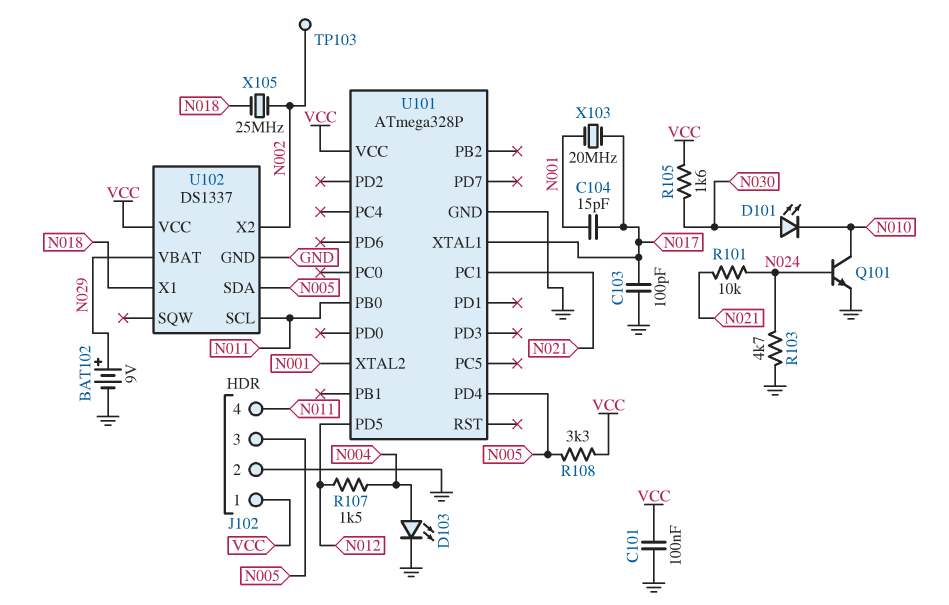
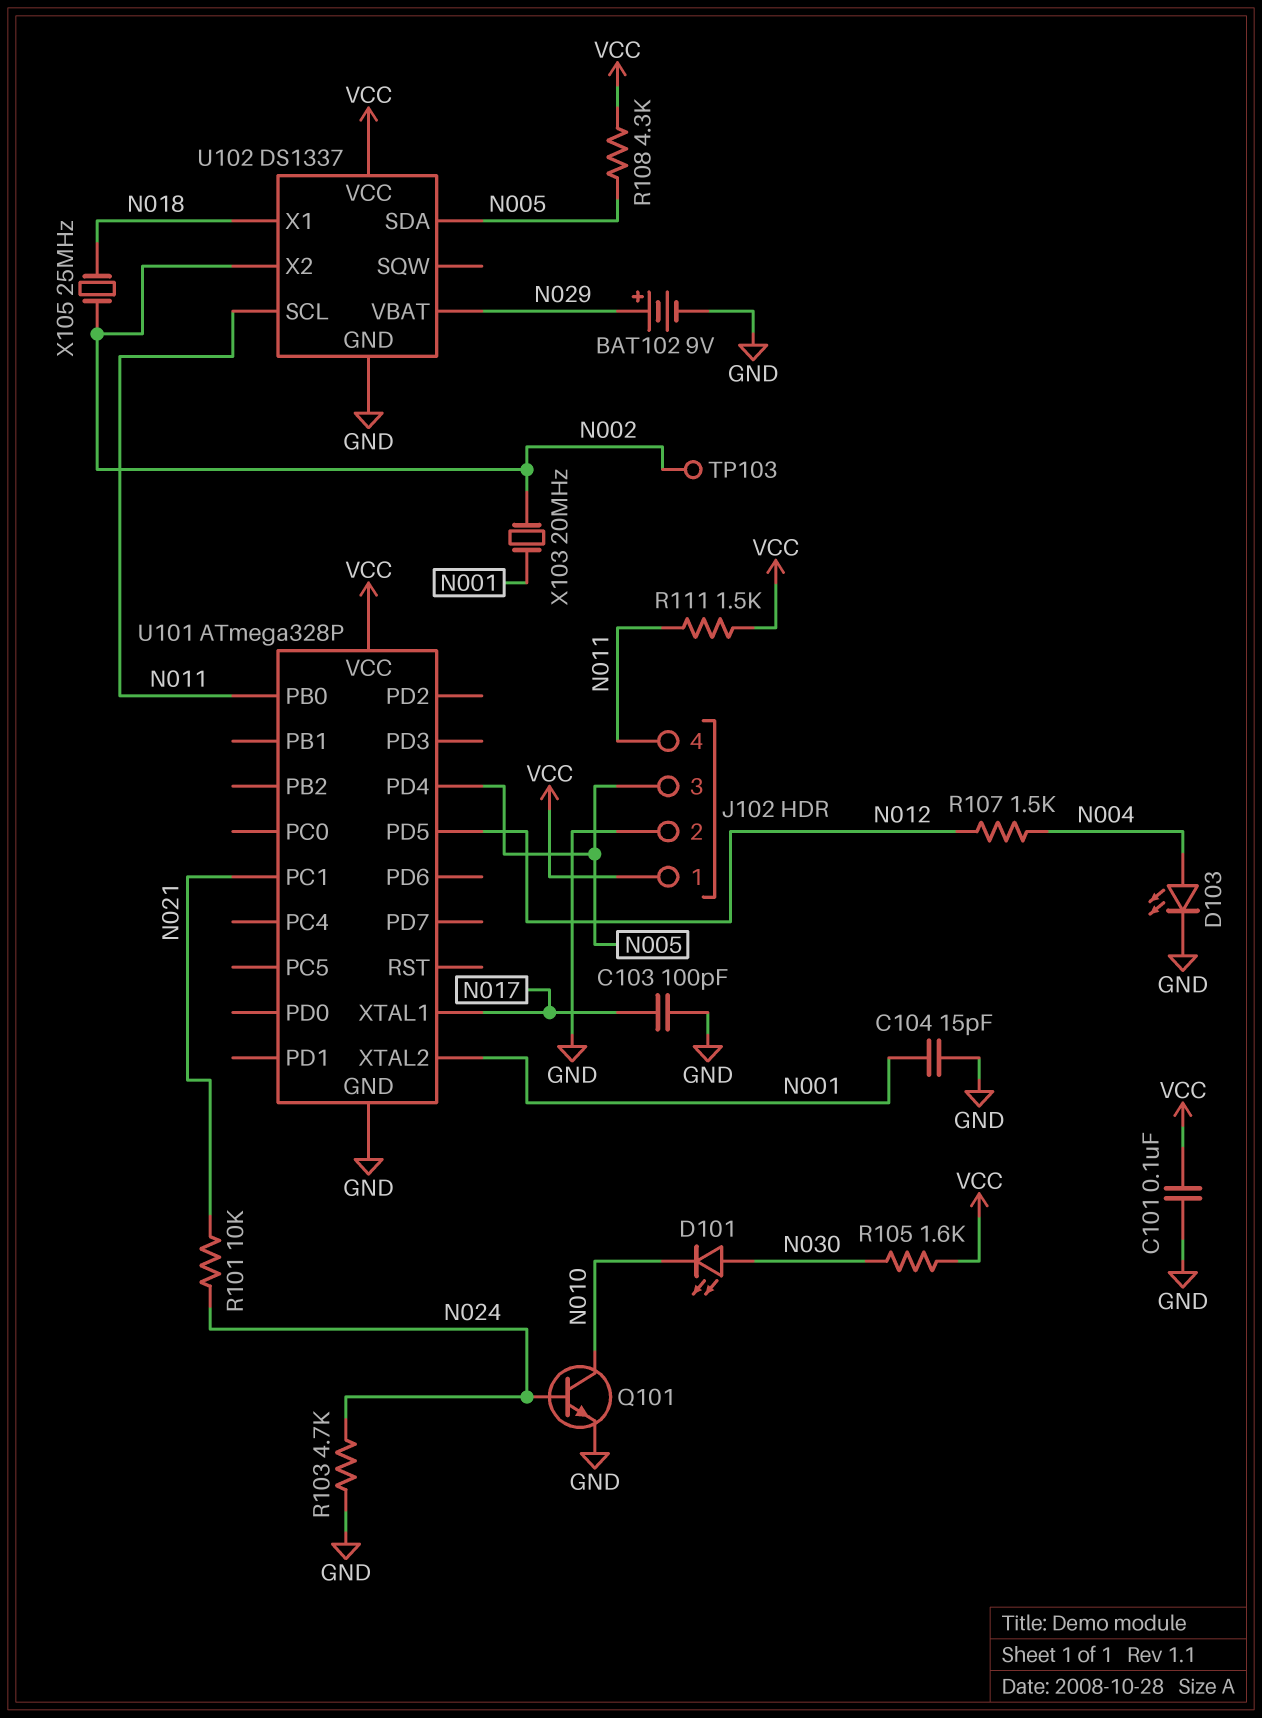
C104: 15pF (N001, N017) -> 15pF (GND, N001)
R108: 3.3k (N005, VCC) -> 4.3k (N005, VCC)
R111: none -> 1.5k (N011, VCC)
X103: 20MHz (N001, N017) -> 20MHz (N001, N002)

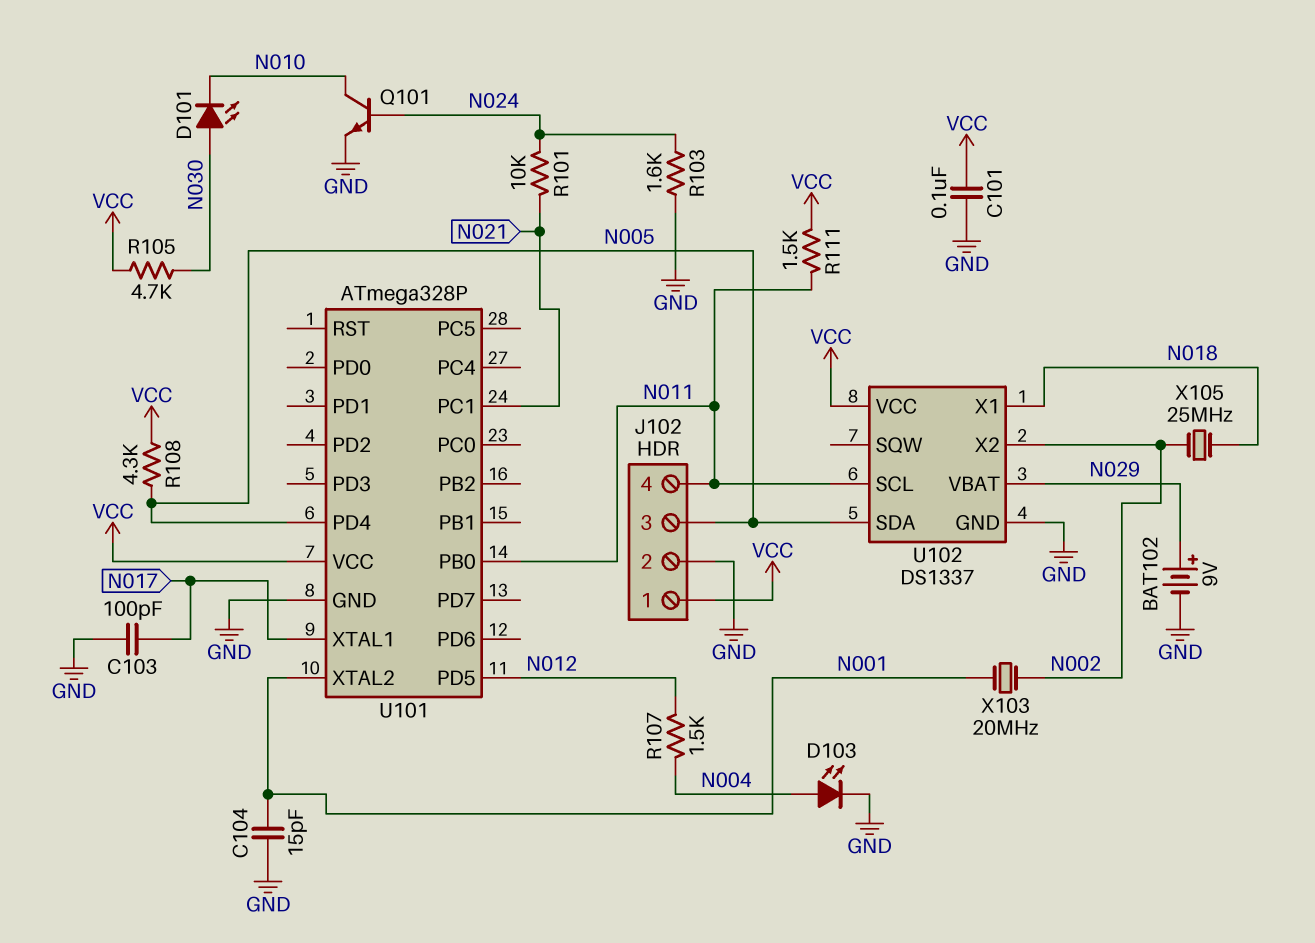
R103: 4.7k (GND, N024) -> 1.6k (GND, N024)
R105: 1.6k (N030, VCC) -> 4.7k (N030, VCC)
TP103: test point (N002) -> none

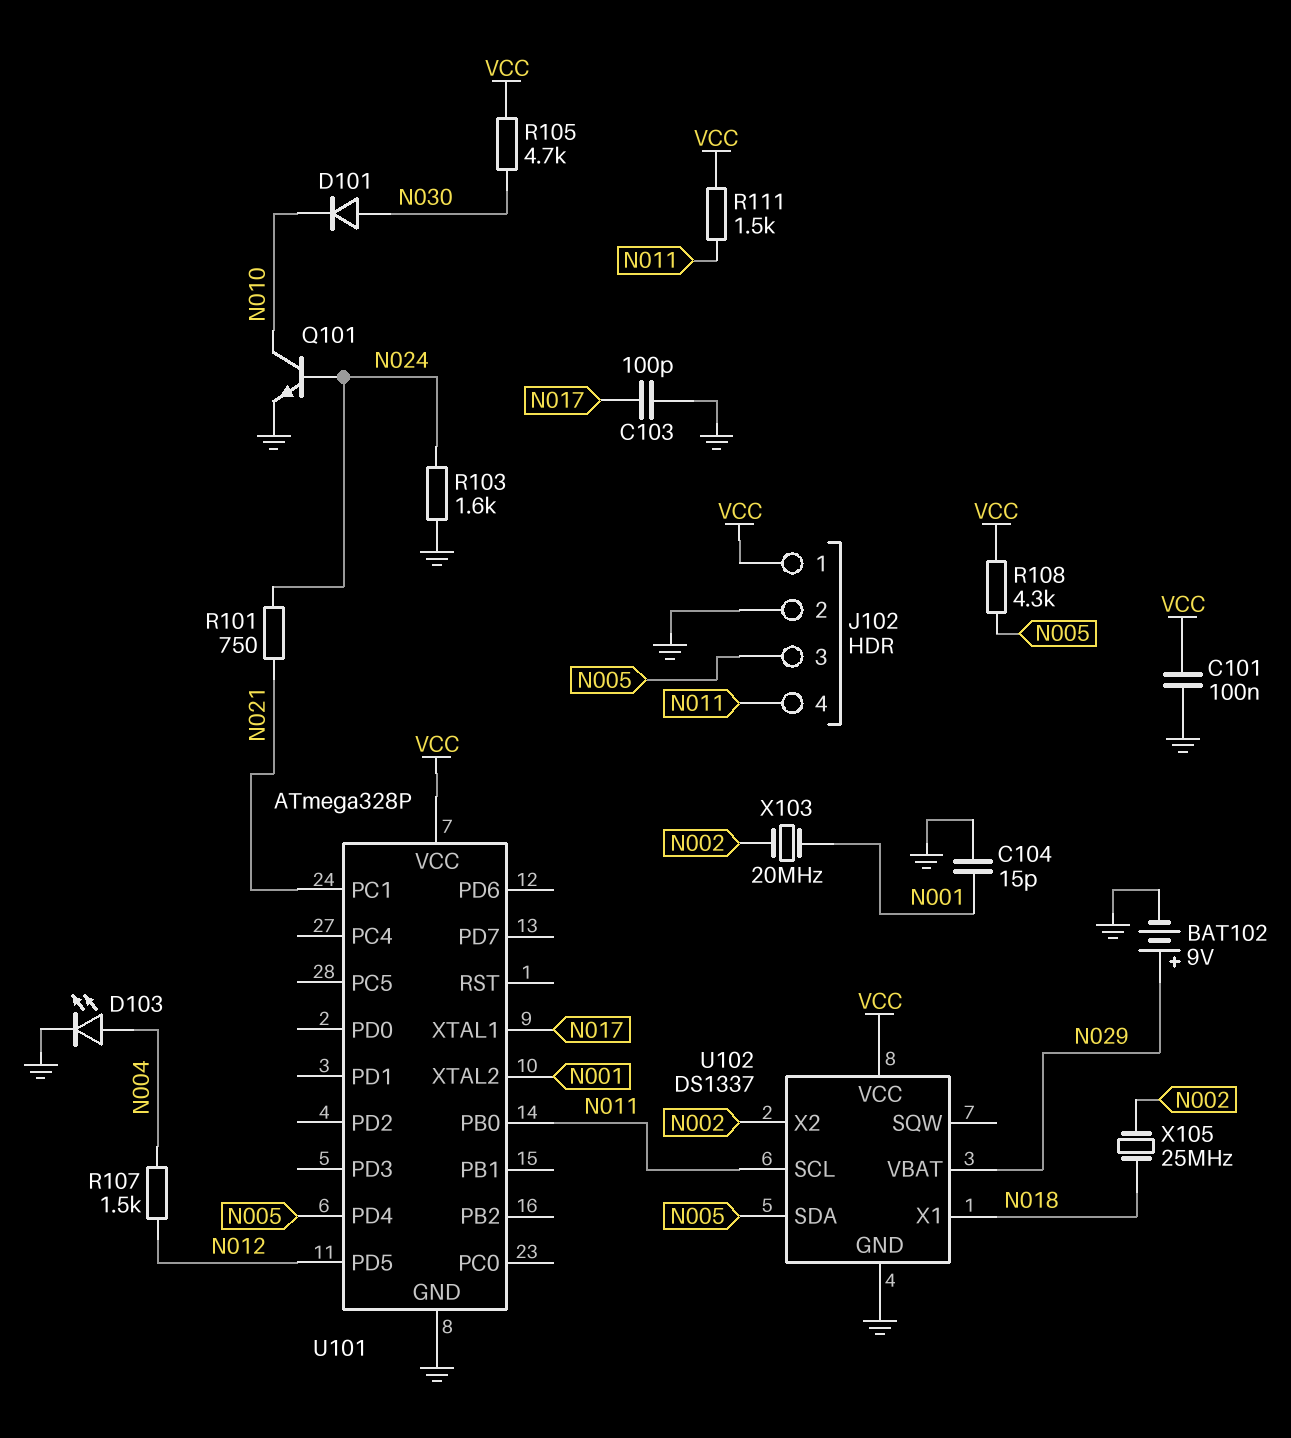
D101: LED (A N030, K N010) -> diode (A N030, K N010)
R101: 10k (N021, N024) -> 750 (N021, N024)

